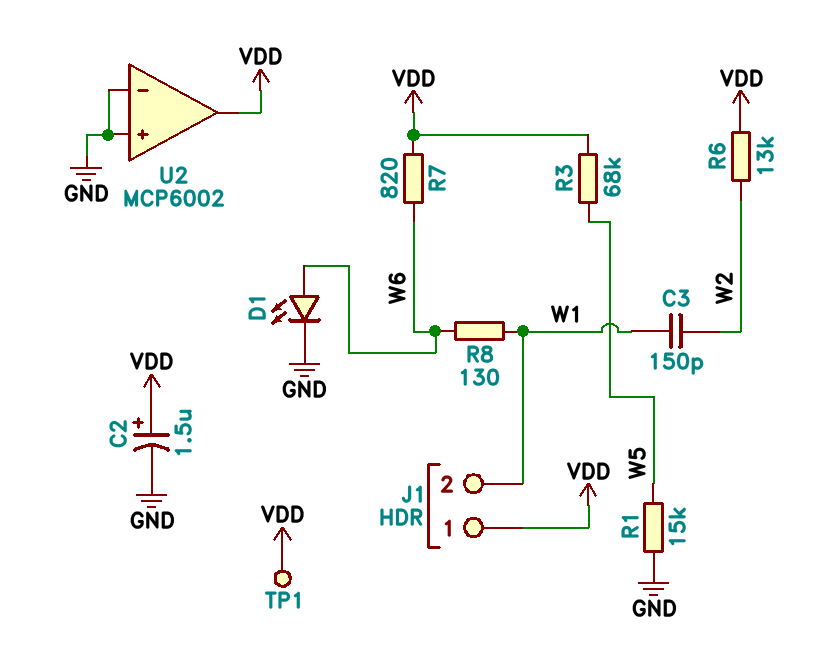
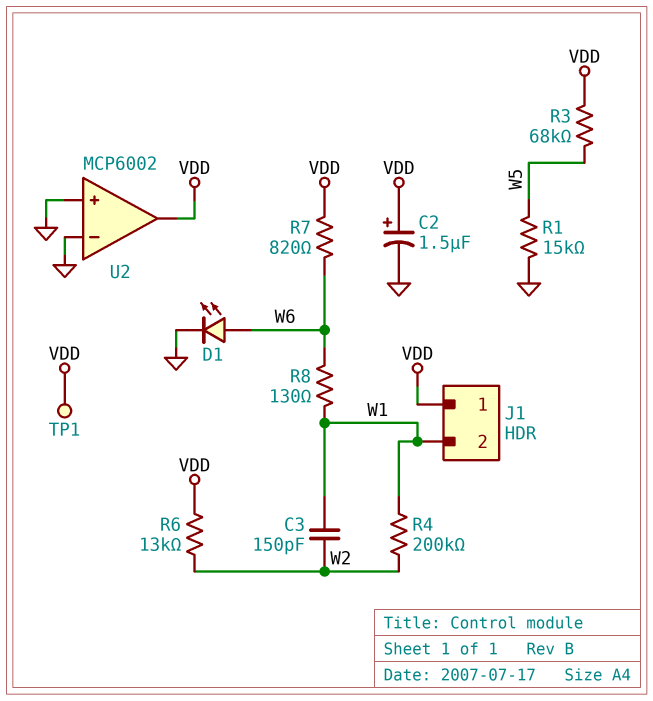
R4: none -> 200k (W1, W2)

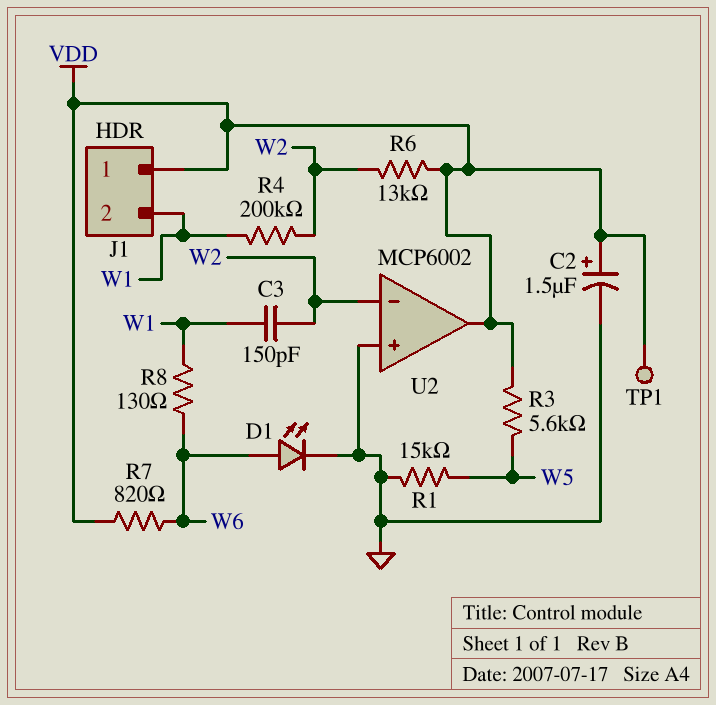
R3: 68k (VDD, W5) -> 5.6k (VDD, W5)
U2 pin in-: GND -> W2

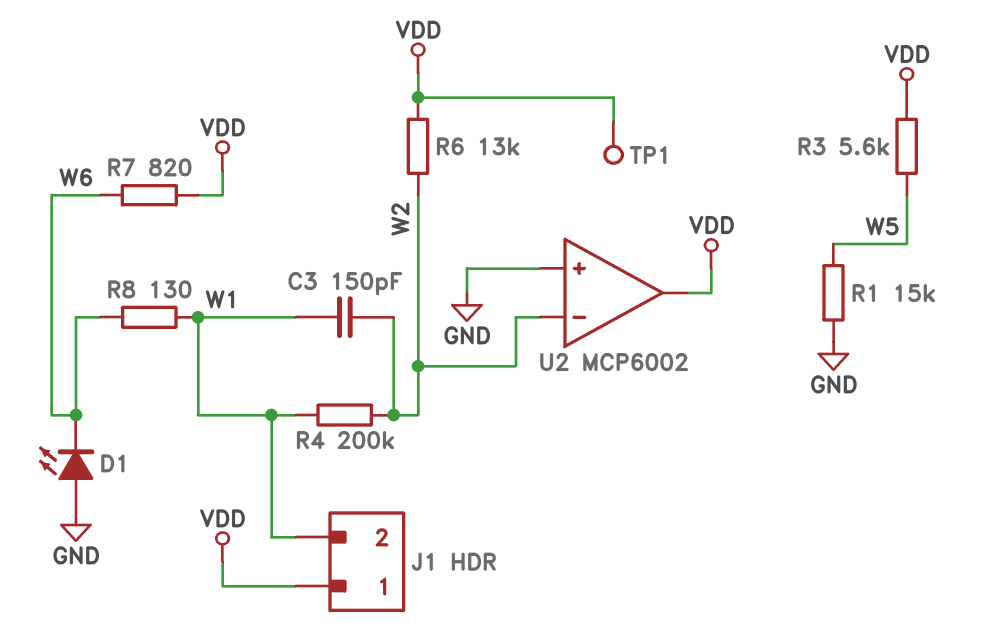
C2: 1.5uF (plus VDD, minus GND) -> none
D1: LED (A W6, K GND) -> LED (A GND, K W6)

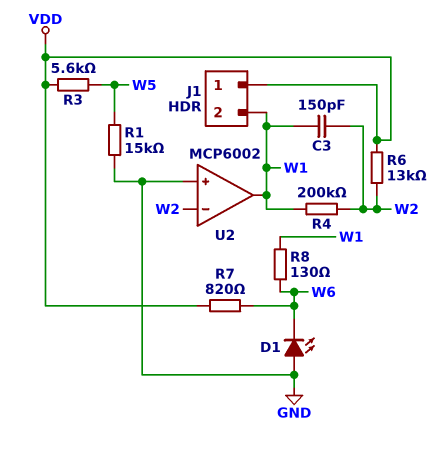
TP1: test point (VDD) -> none
U2 pin out: VDD -> W1

